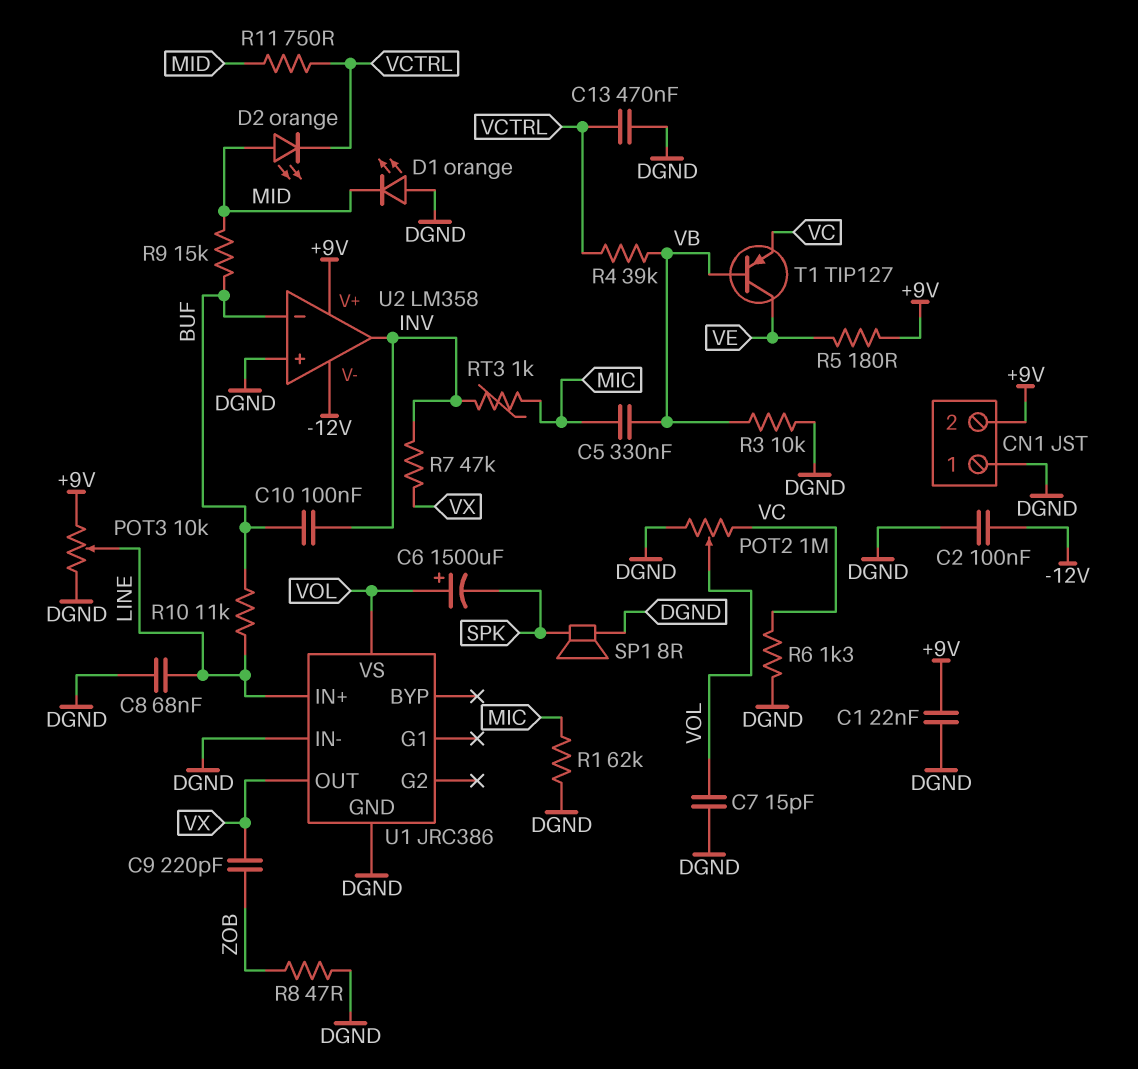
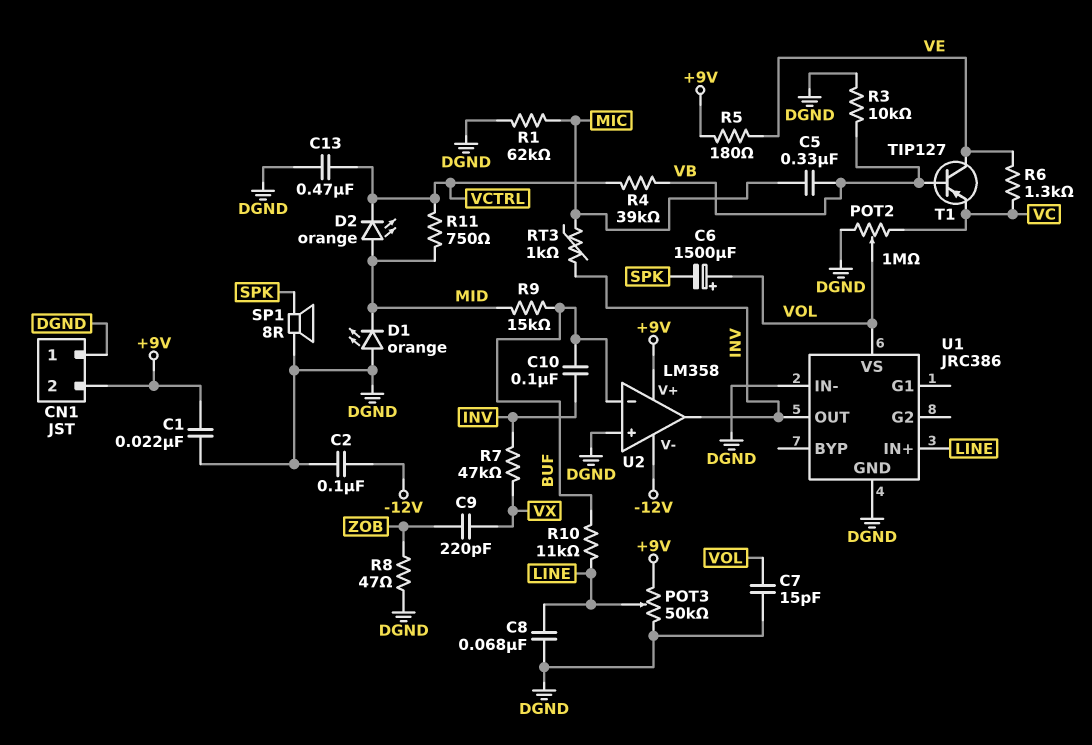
POT3: 10k (+9V, DGND, wiper LINE) -> 50k (+9V, DGND, wiper LINE)
R6: 1.3k (DGND, VC) -> 1.3k (VC, VE)
U1 pin OUT: VX -> INV

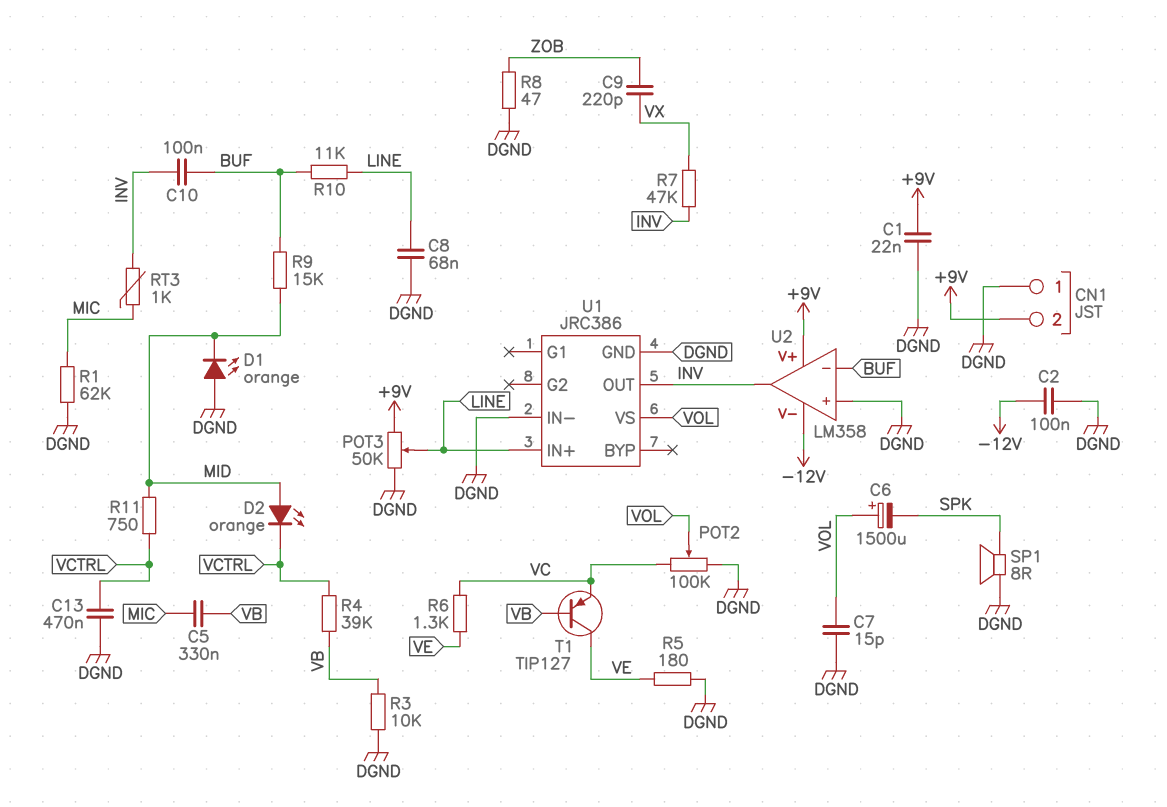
POT2: 1M (DGND, VC, wiper VOL) -> 100k (DGND, VC, wiper VOL)
R5: 180 (+9V, VE) -> 180 (DGND, VE)

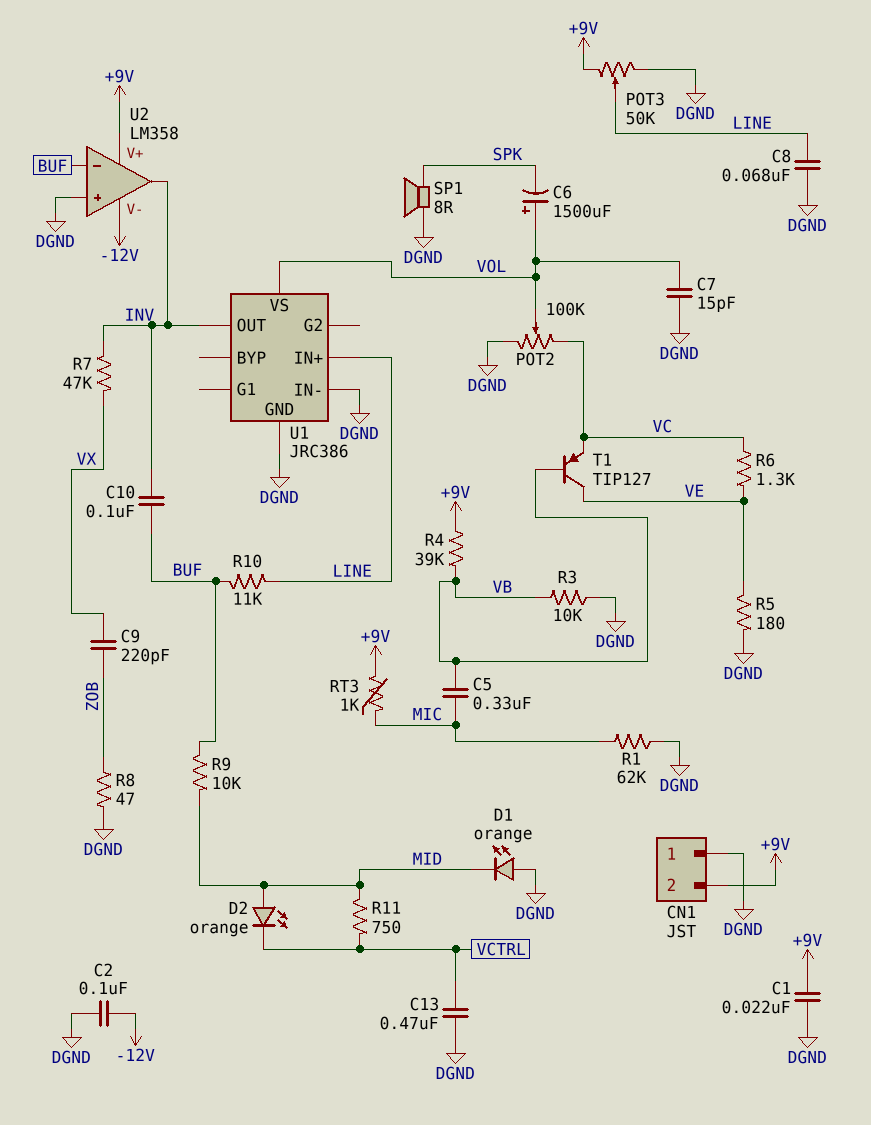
R4: 39k (VB, VCTRL) -> 39k (+9V, VB)
R9: 15k (BUF, MID) -> 10k (BUF, MID)
RT3: 1k (INV, MIC) -> 1k (+9V, MIC)

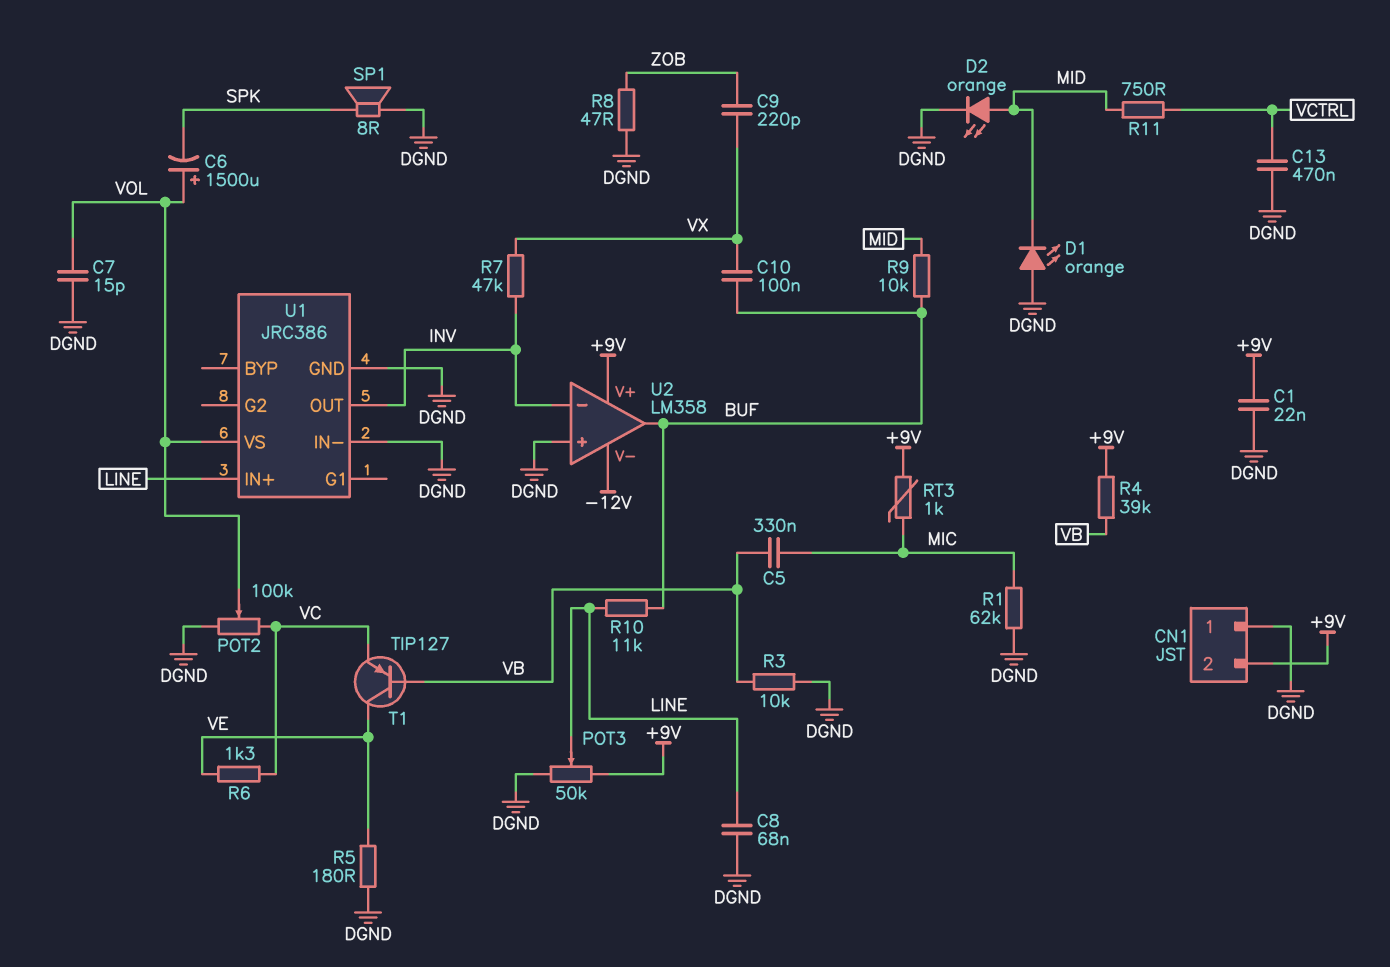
C2: 100nF (-12V, DGND) -> none
C10: 100nF (BUF, INV) -> 100nF (BUF, VX)
D2: LED orange (A MID, K VCTRL) -> LED orange (A MID, K DGND)
U2 pin in-: BUF -> INV
U2 pin out: INV -> BUF

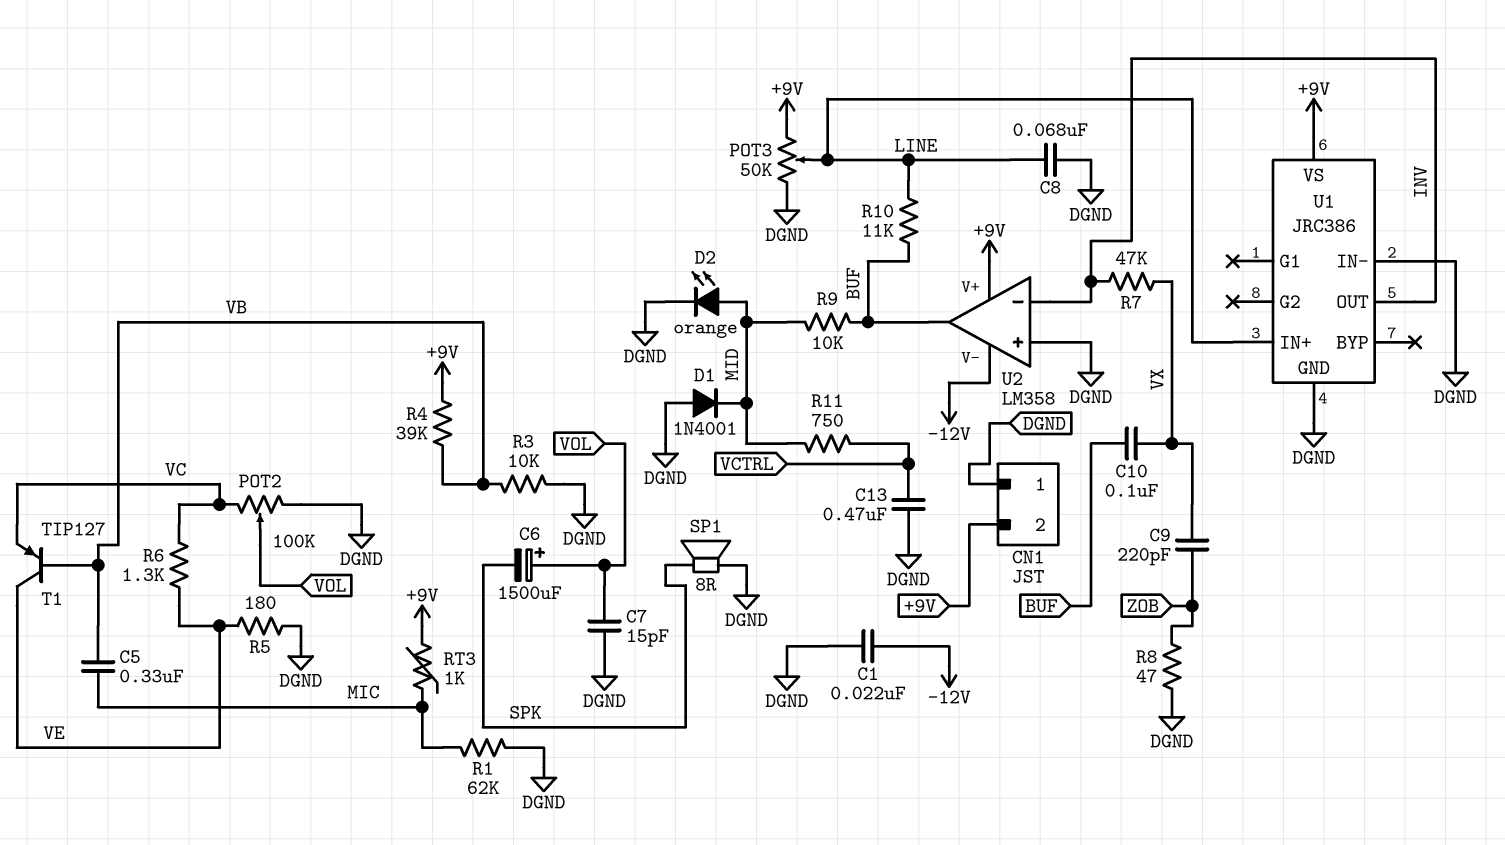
C1: 22nF (+9V, DGND) -> 22nF (-12V, DGND)
D1: LED orange (A DGND, K MID) -> diode 1N4001 (A DGND, K MID)
U1 pin VS: VOL -> +9V

